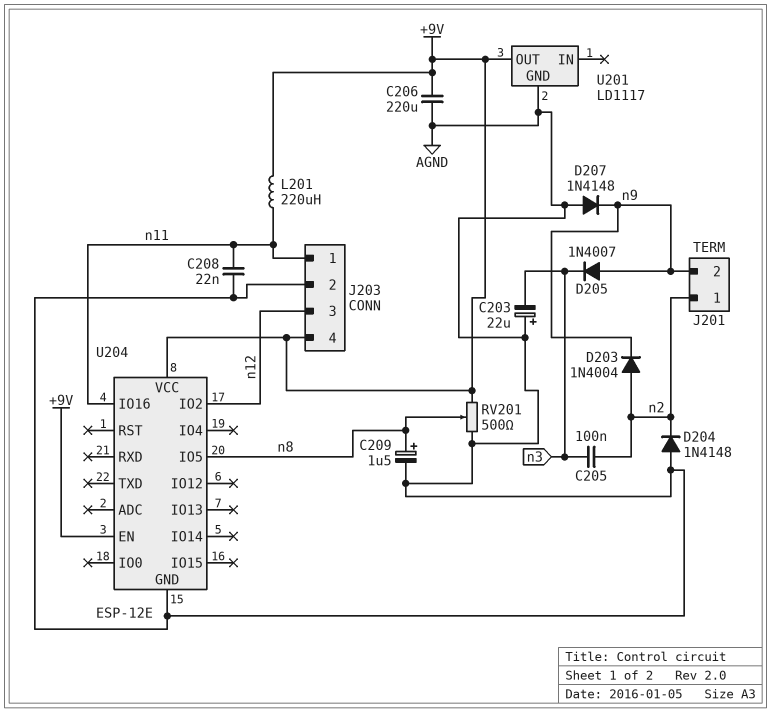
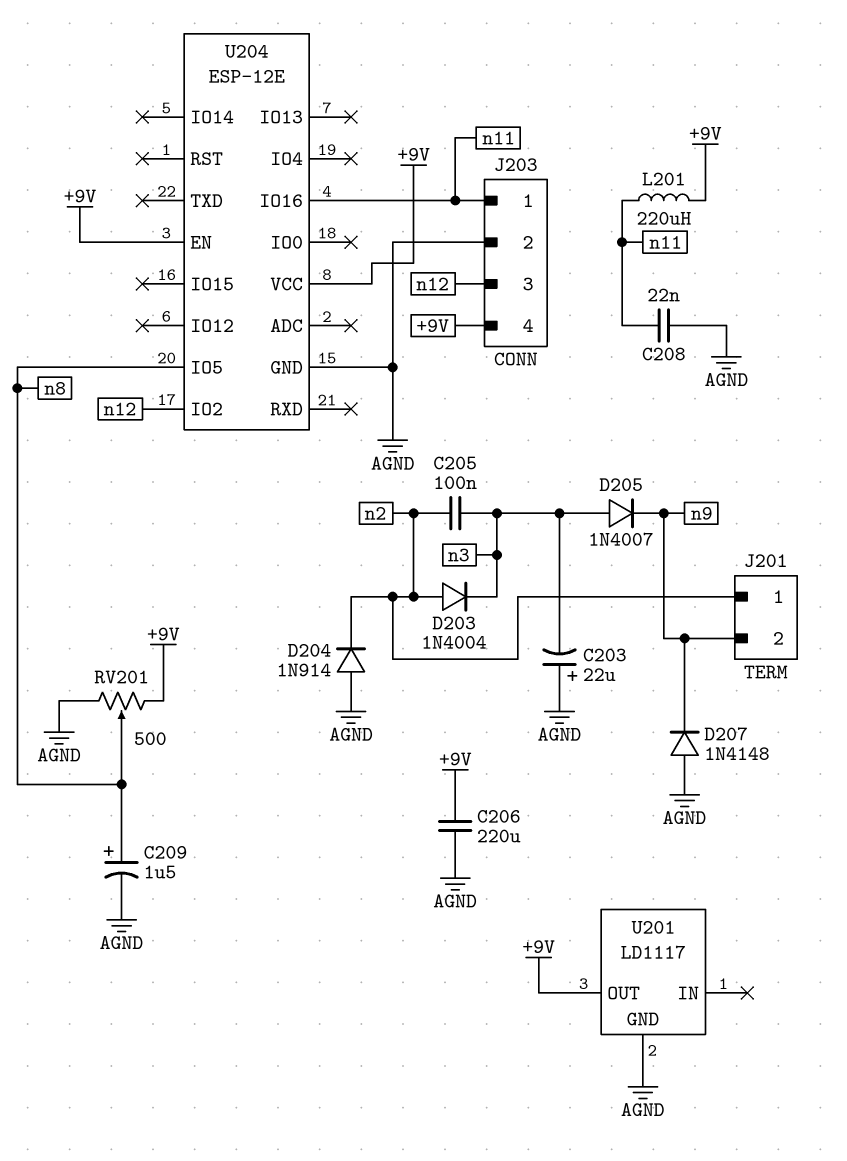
D203: diode 1N4004 (A n2, K n9) -> diode 1N4004 (A n2, K n3)
D204: diode 1N4148 (A AGND, K n2) -> diode 1N914 (A AGND, K n2)
D205: diode 1N4007 (A n9, K n3) -> diode 1N4007 (A n3, K n9)

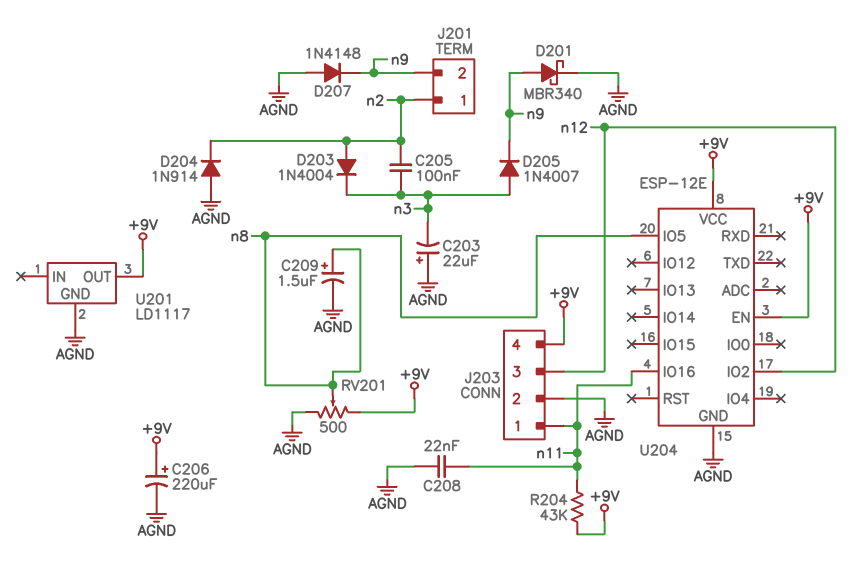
C206: 220uF (+9V, AGND) -> 220uF (plus +9V, minus AGND)
D201: none -> schottky MBR340 (A n9, K AGND)
L201: 220uH (+9V, n11) -> none
R204: none -> 43k (+9V, n11)

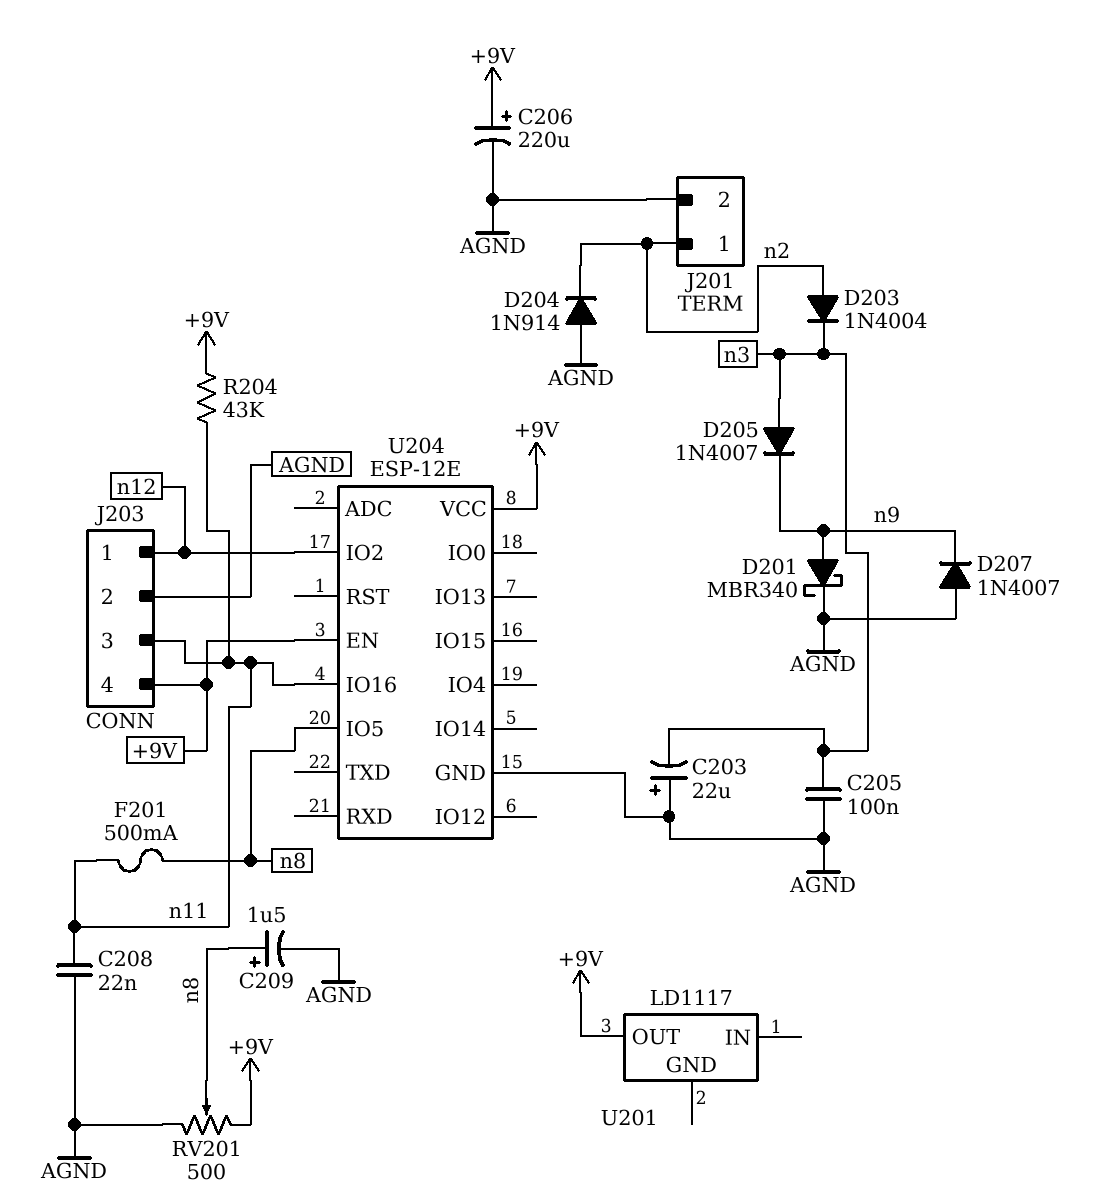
C205: 100nF (n2, n3) -> 100nF (AGND, n3)
D207: diode 1N4148 (A AGND, K n9) -> diode 1N4007 (A AGND, K n9)
F201: none -> 500mA (n8, n11)
J201 pin 2: n9 -> AGND
J203 pin 1: n11 -> n12
J203 pin 3: n12 -> n11
U201 pin GND: AGND -> none

